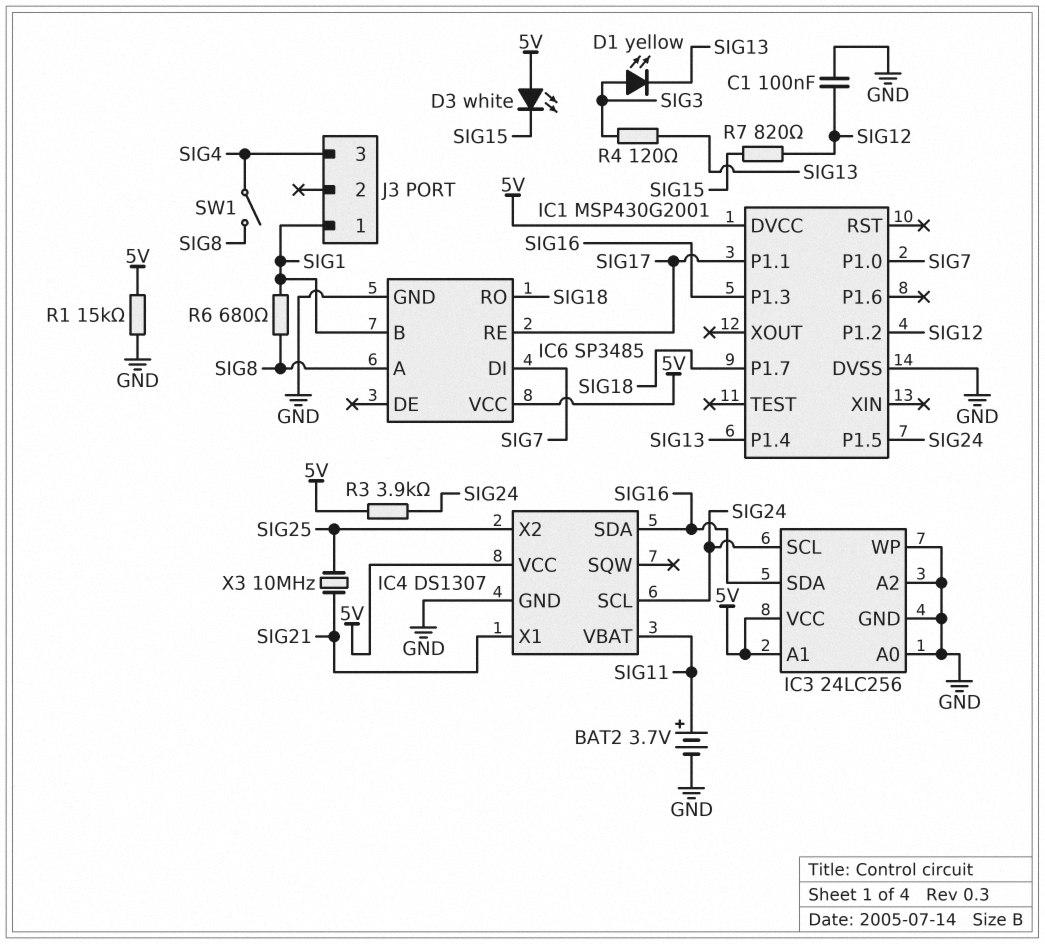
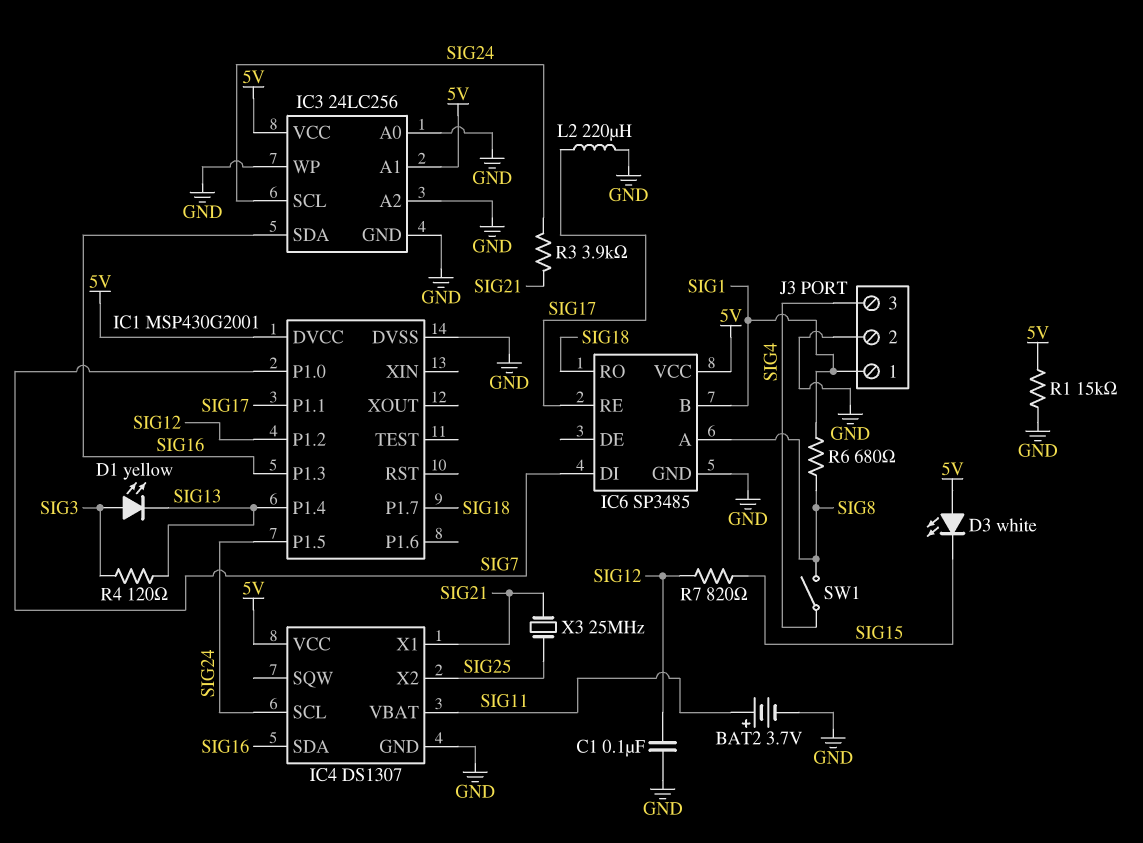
J3 pin 2: none -> GND
L2: none -> 220uH (GND, SIG17)
R3: 3.9k (5V, SIG24) -> 3.9k (SIG21, SIG24)
X3: 10MHz (SIG21, SIG25) -> 25MHz (SIG21, SIG25)

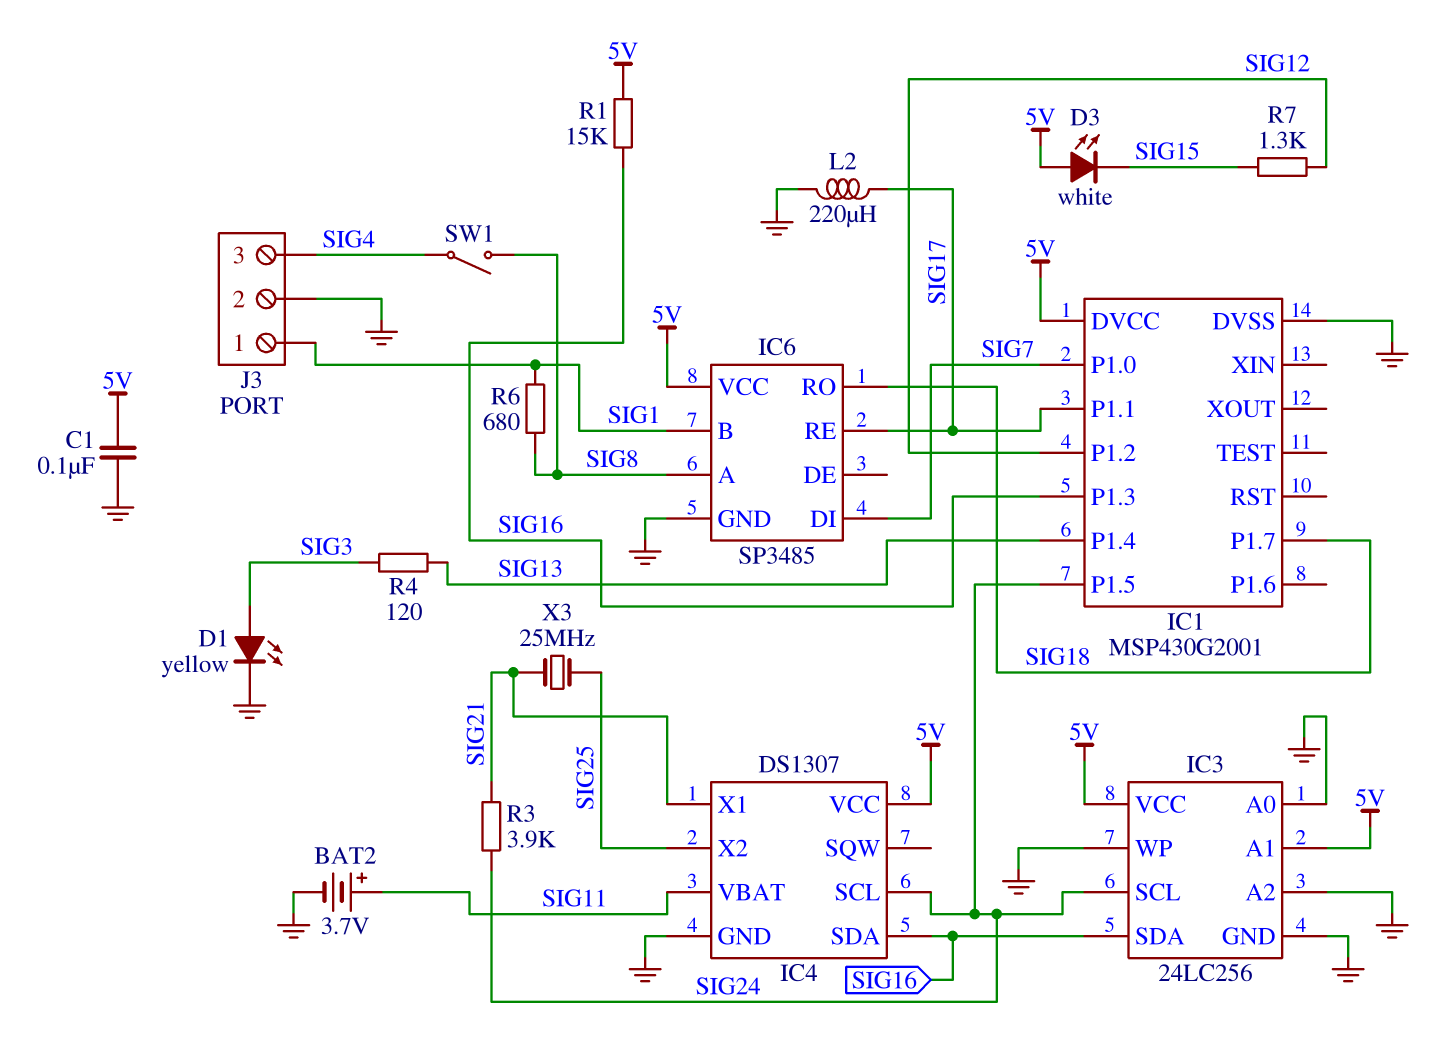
C1: 100nF (GND, SIG12) -> 100nF (5V, GND)
D1: LED yellow (A SIG3, K SIG13) -> LED yellow (A SIG3, K GND)
R1: 15k (5V, GND) -> 15k (5V, SIG16)
R7: 820 (SIG12, SIG15) -> 1.3k (SIG12, SIG15)

